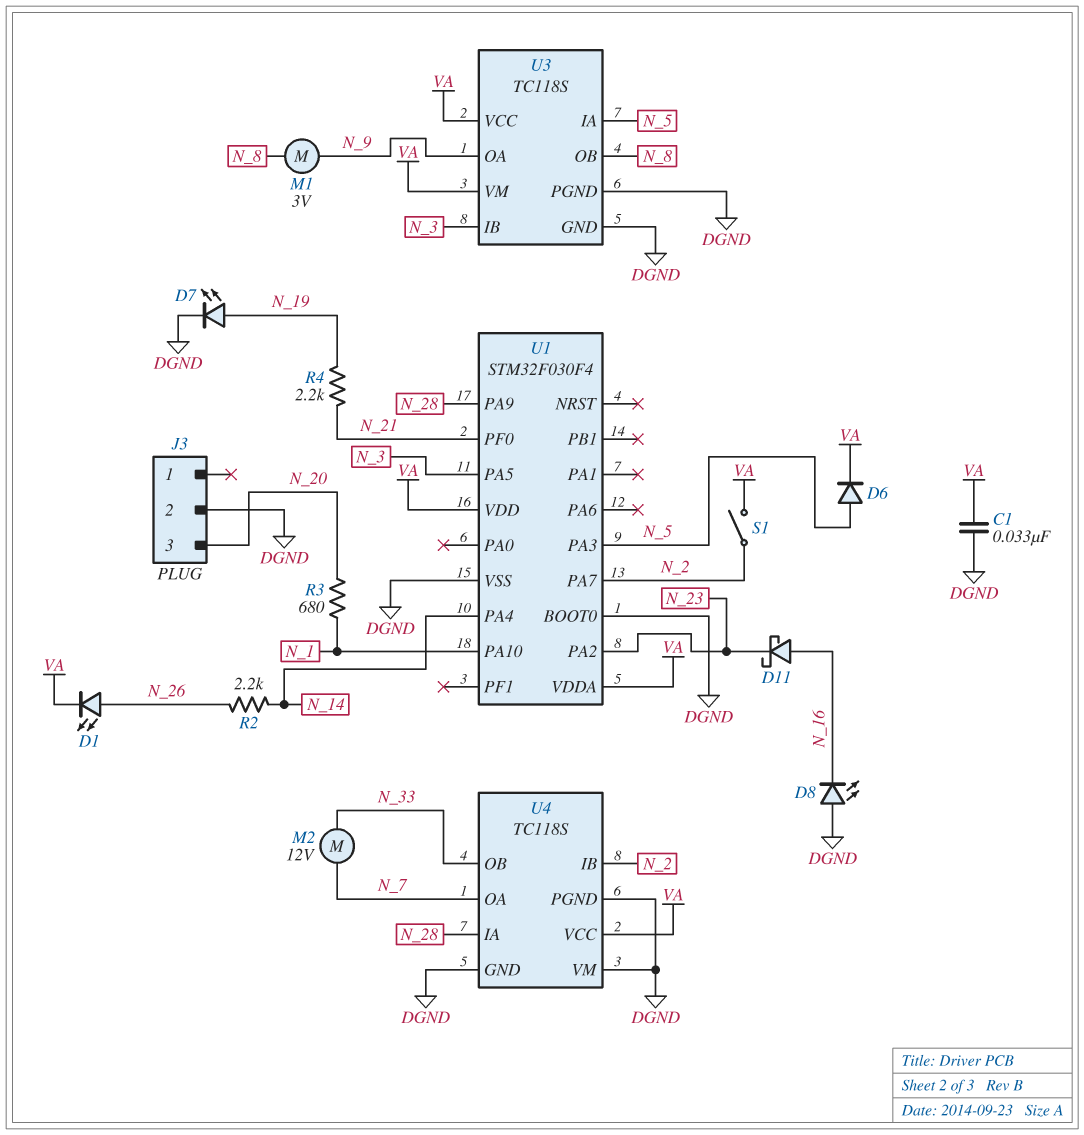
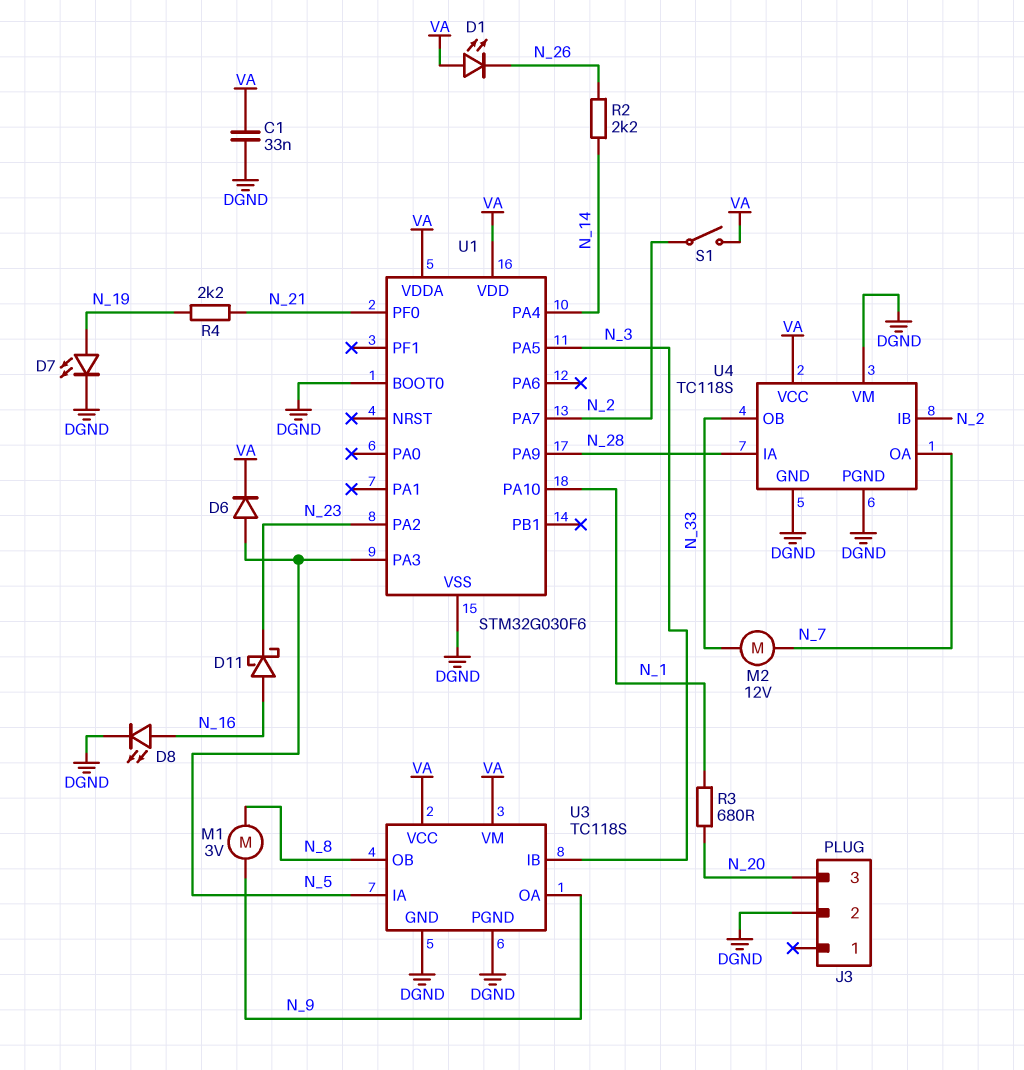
D1: LED (A N_26, K VA) -> LED (A VA, K N_26)
D8: LED (A DGND, K N_16) -> LED (A N_16, K DGND)
U1: STM32F030F4 -> STM32G030F6

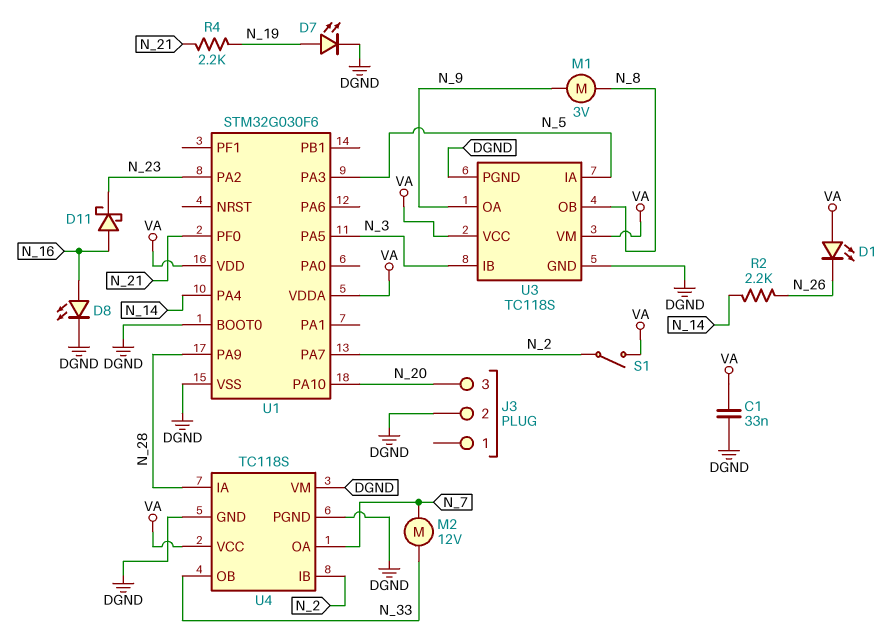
D6: diode (A N_5, K VA) -> none
R3: 680 (N_1, N_20) -> none
U1 pin PA10: N_1 -> N_20

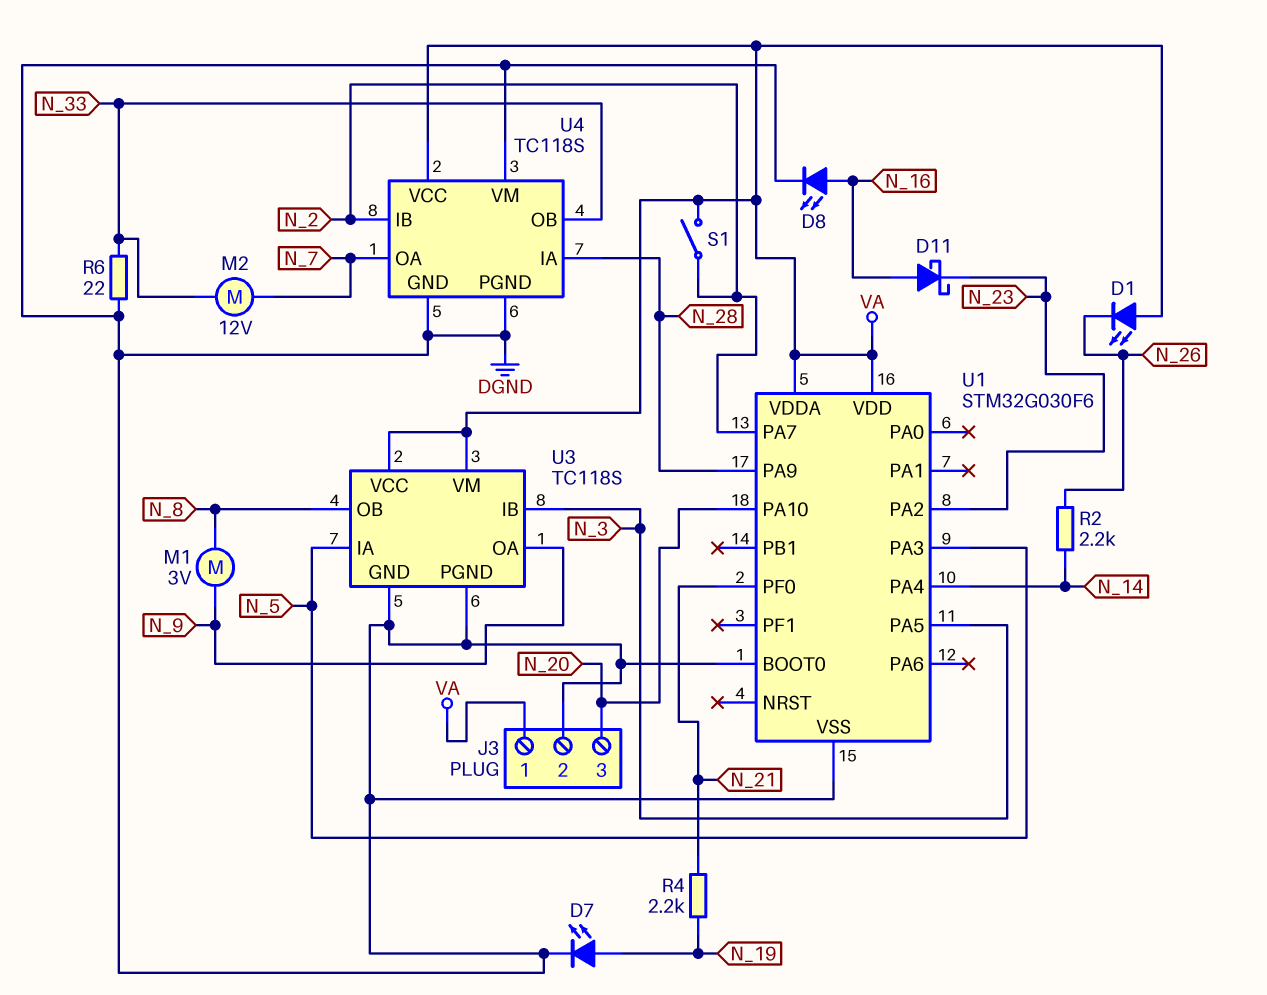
C1: 33nF (DGND, VA) -> none
J3 pin 1: none -> VA
R6: none -> 22 (DGND, N_33)

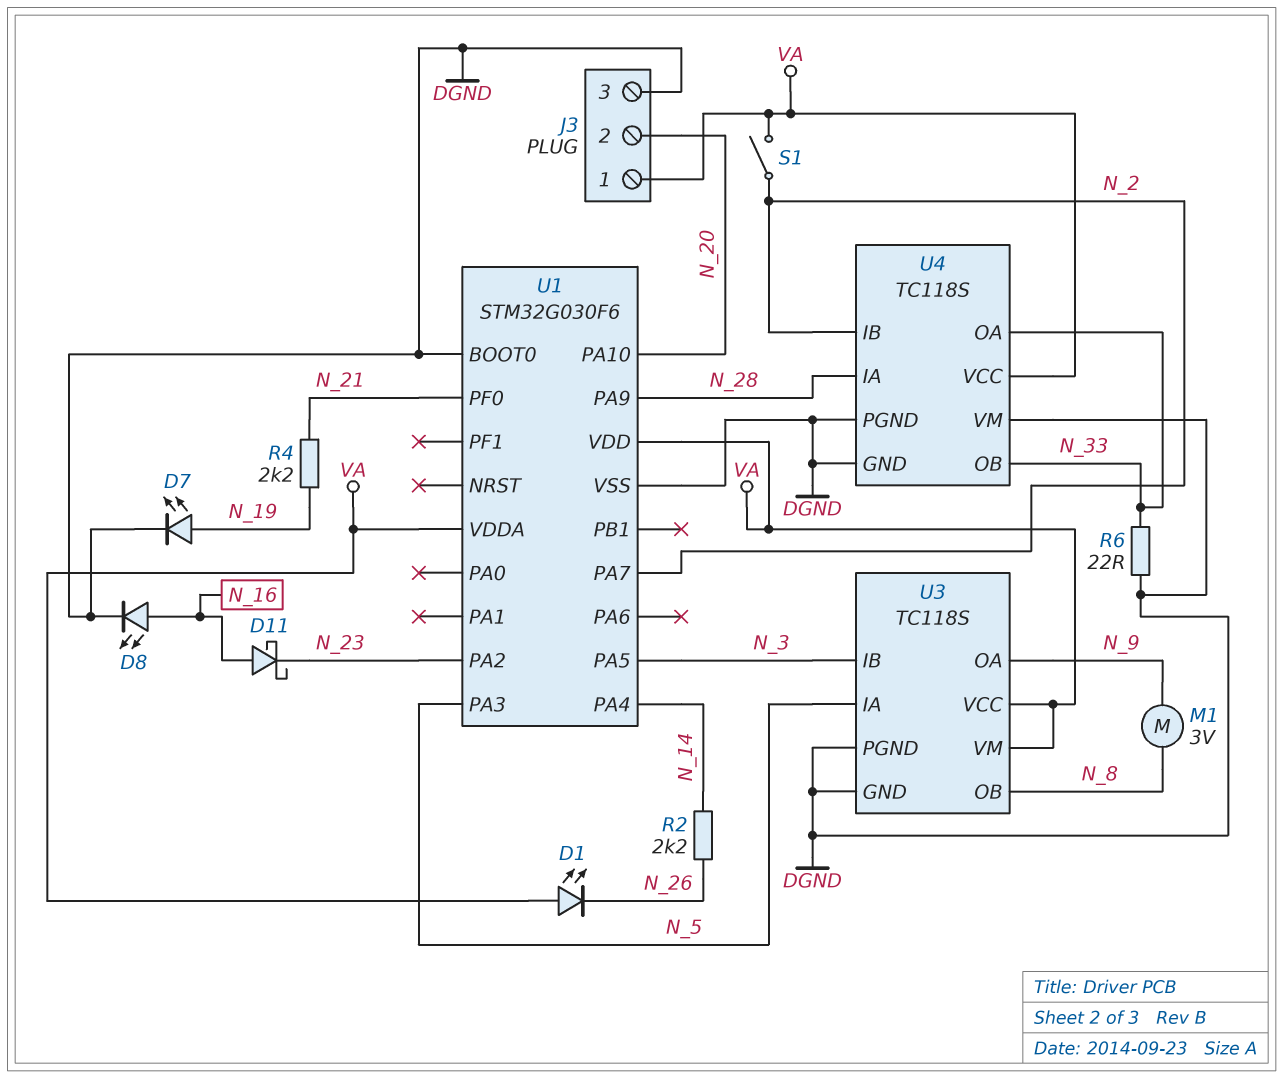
J3 pin 2: DGND -> N_20
J3 pin 3: N_20 -> DGND
M2: motor 12V (N_7, N_33) -> none
U4 pin OA: N_7 -> N_33

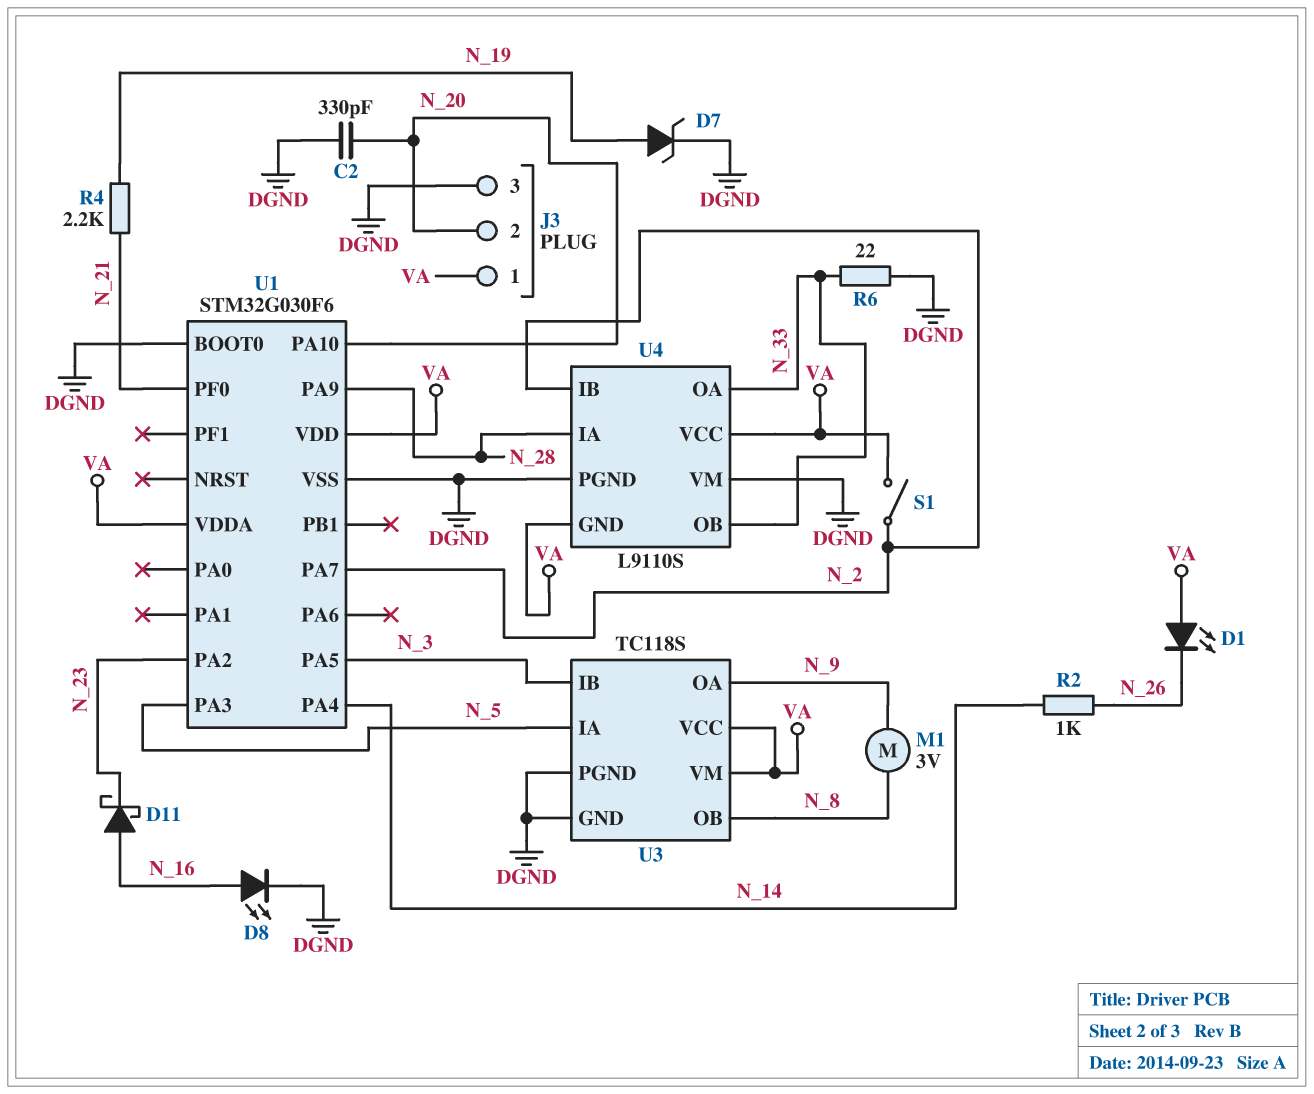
C2: none -> 330pF (DGND, N_20)
D7: LED (A N_19, K DGND) -> zener (A N_19, K DGND)
R2: 2.2k (N_14, N_26) -> 1k (N_14, N_26)
U4: TC118S -> L9110S
U4 pin GND: DGND -> VA

